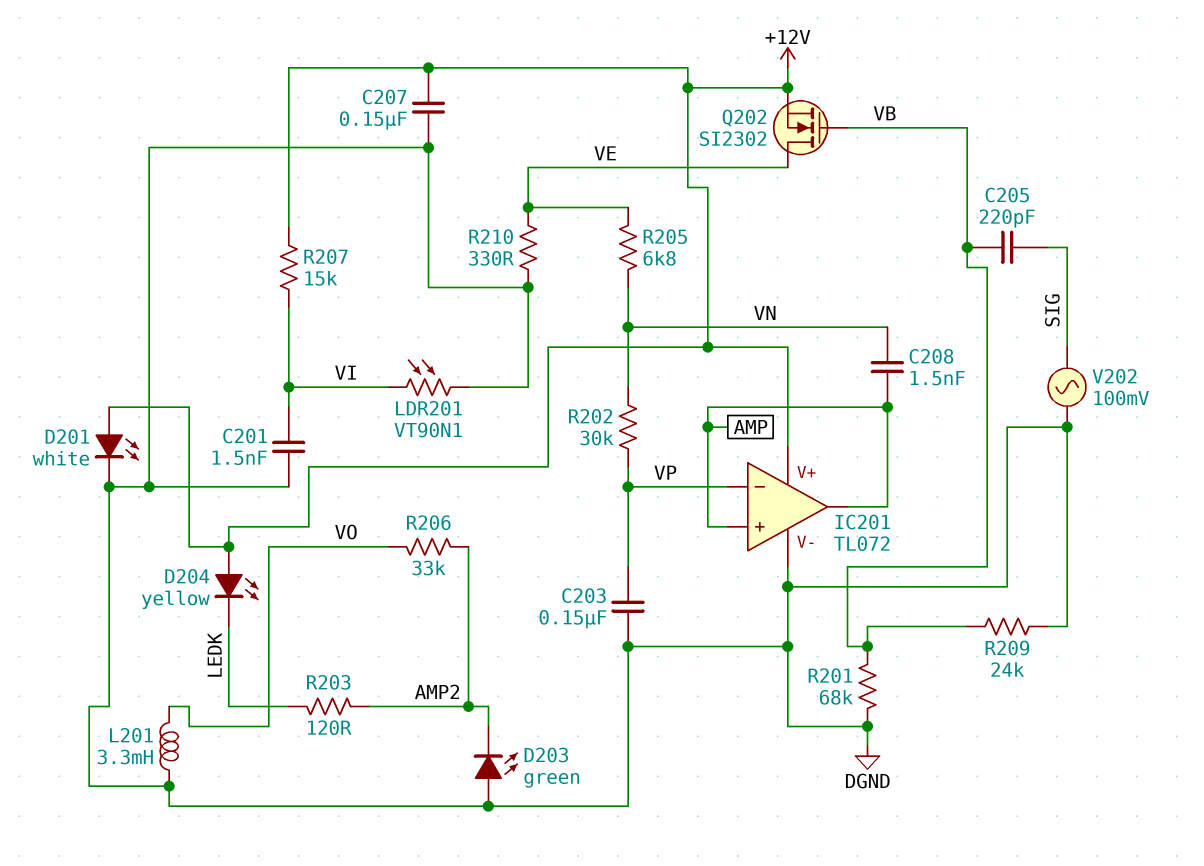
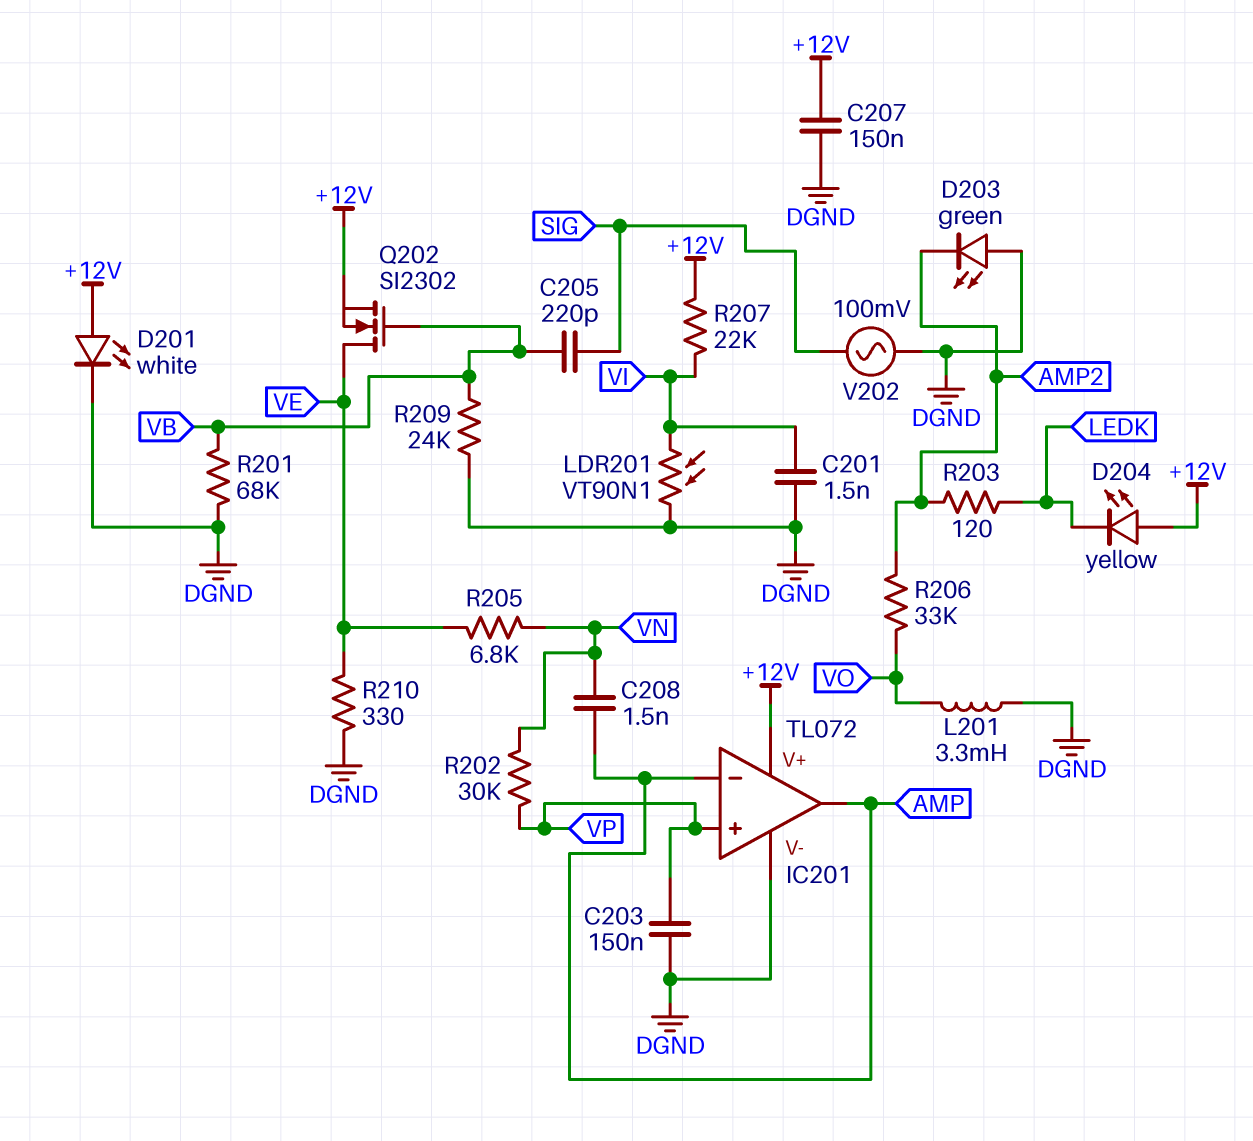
IC201 pin in+: AMP -> VP
IC201 pin in-: VP -> AMP
R207: 15k (+12V, VI) -> 22k (+12V, VI)

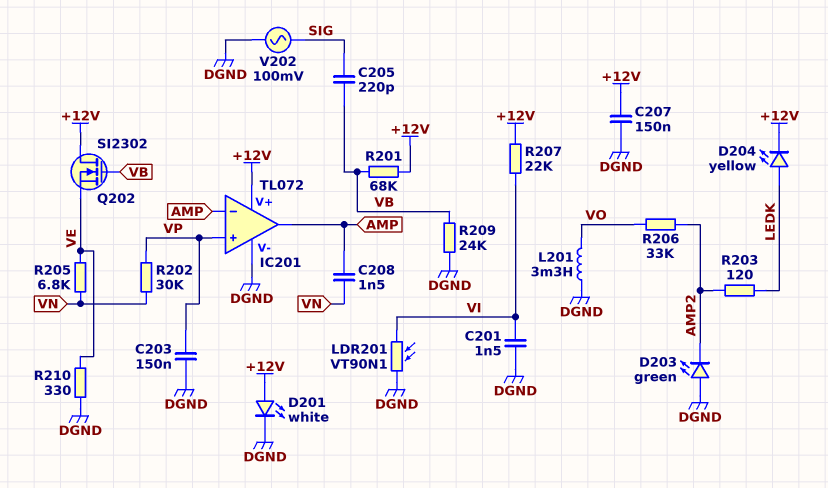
D204: LED yellow (A +12V, K LEDK) -> LED yellow (A LEDK, K +12V)
Q202: NMOS SI2302 (G VB, D VE, S +12V) -> NMOS SI2302 (G VB, D +12V, S VE)
R201: 68k (DGND, VB) -> 68k (+12V, VB)

